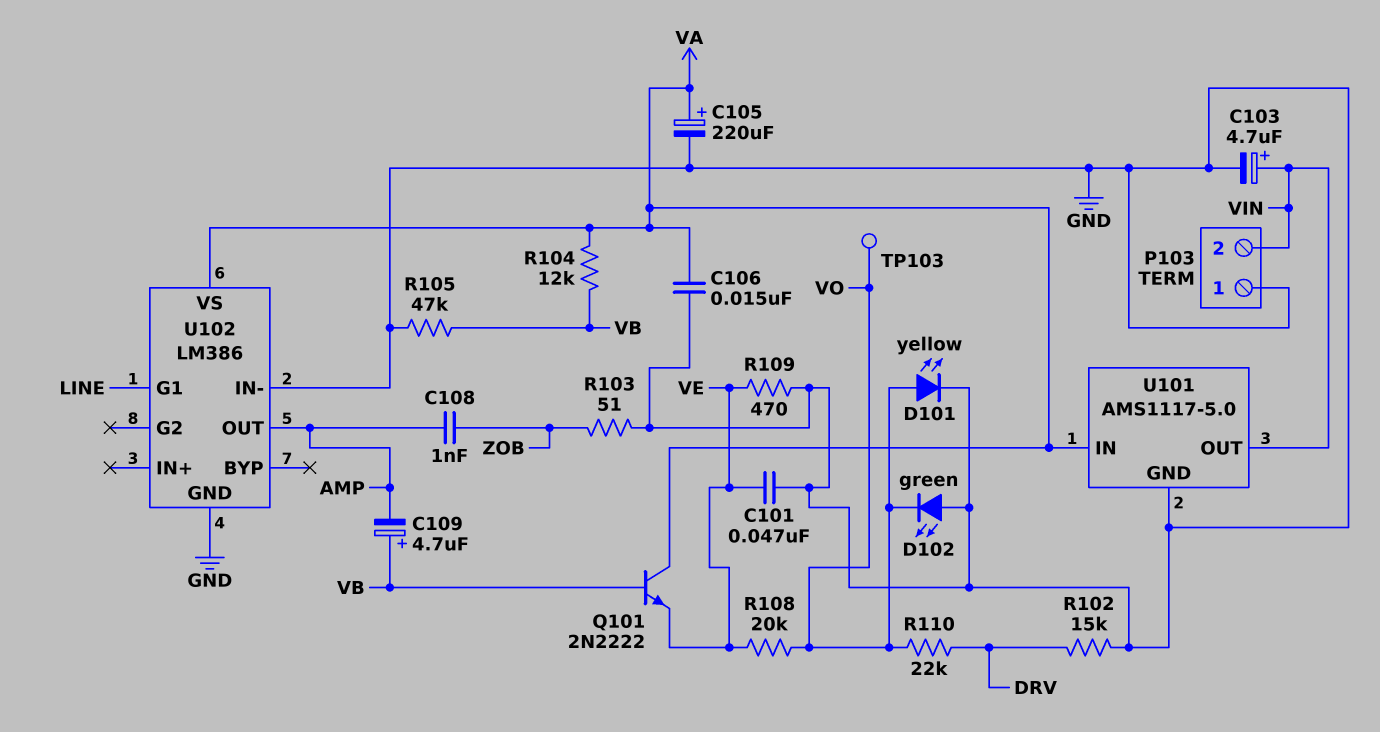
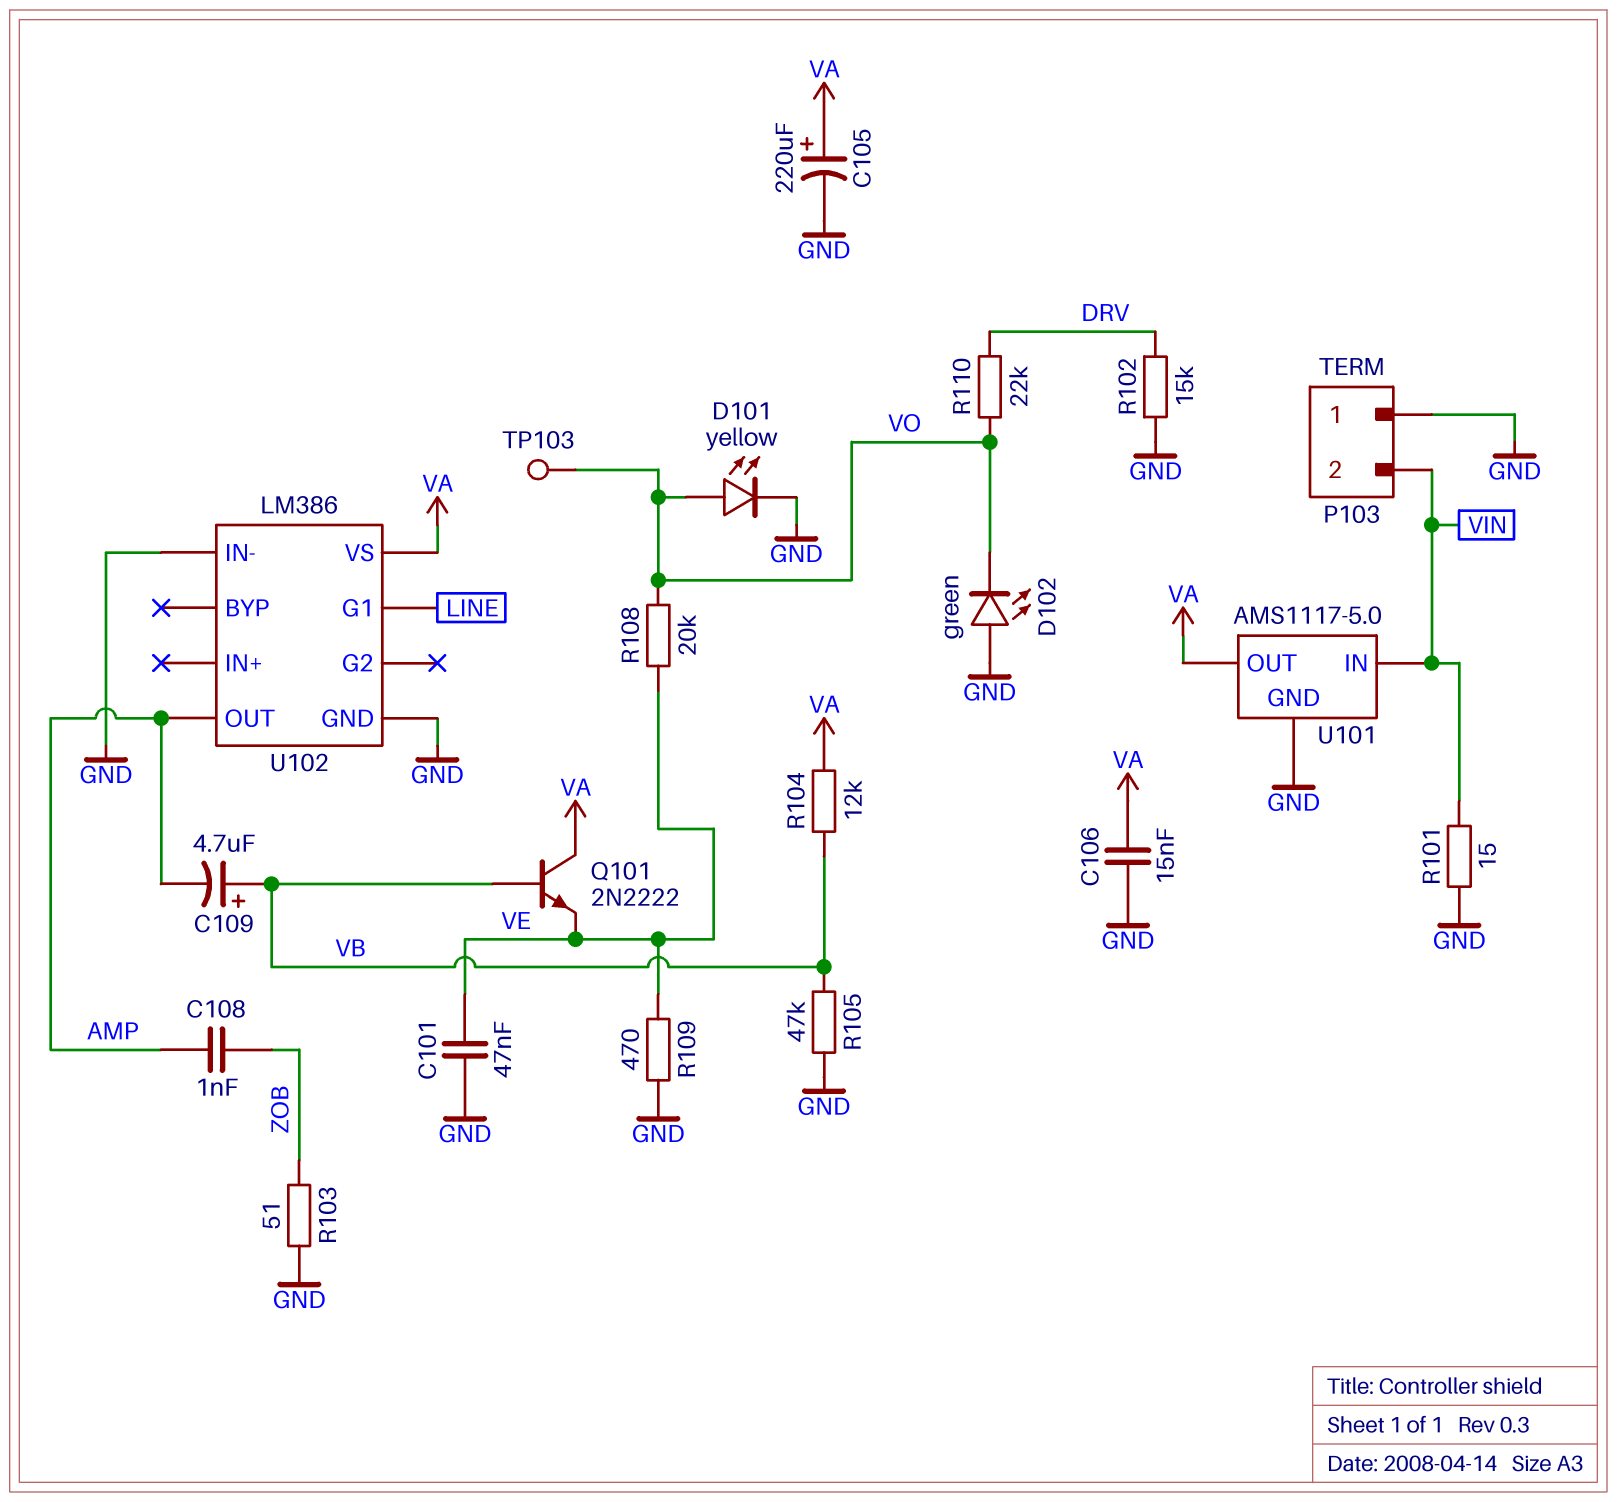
C103: 4.7uF (plus VIN, minus GND) -> none
R101: none -> 15 (GND, VIN)
U101 pin IN: VA -> VIN
U101 pin OUT: VIN -> VA

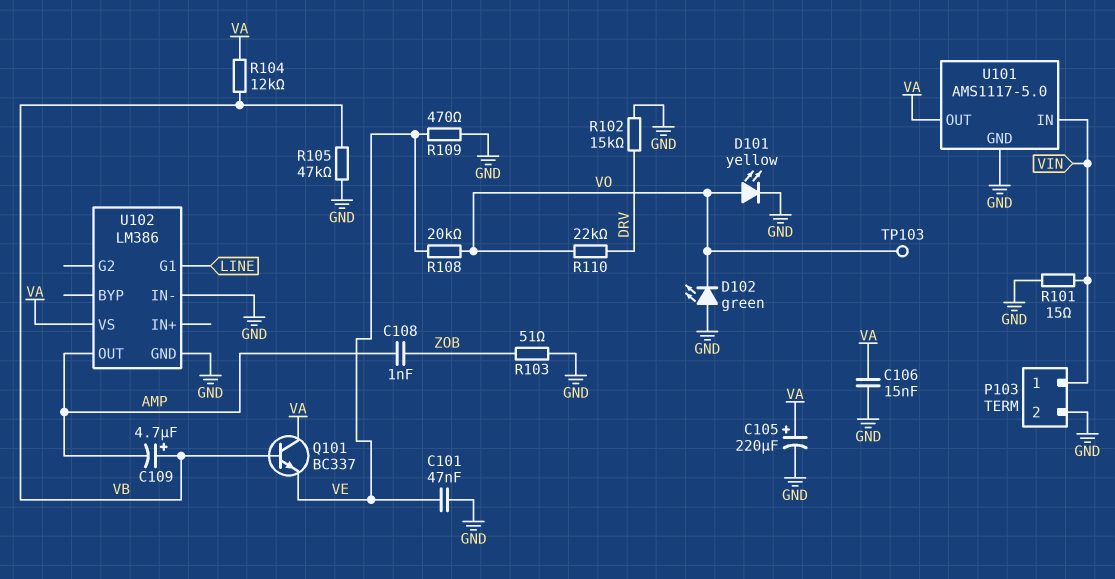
P103 pin 1: GND -> VIN
P103 pin 2: VIN -> GND
Q101: NPN 2N2222 (B VB, C VA, E VE) -> NPN BC337 (B VB, C VA, E VE)

